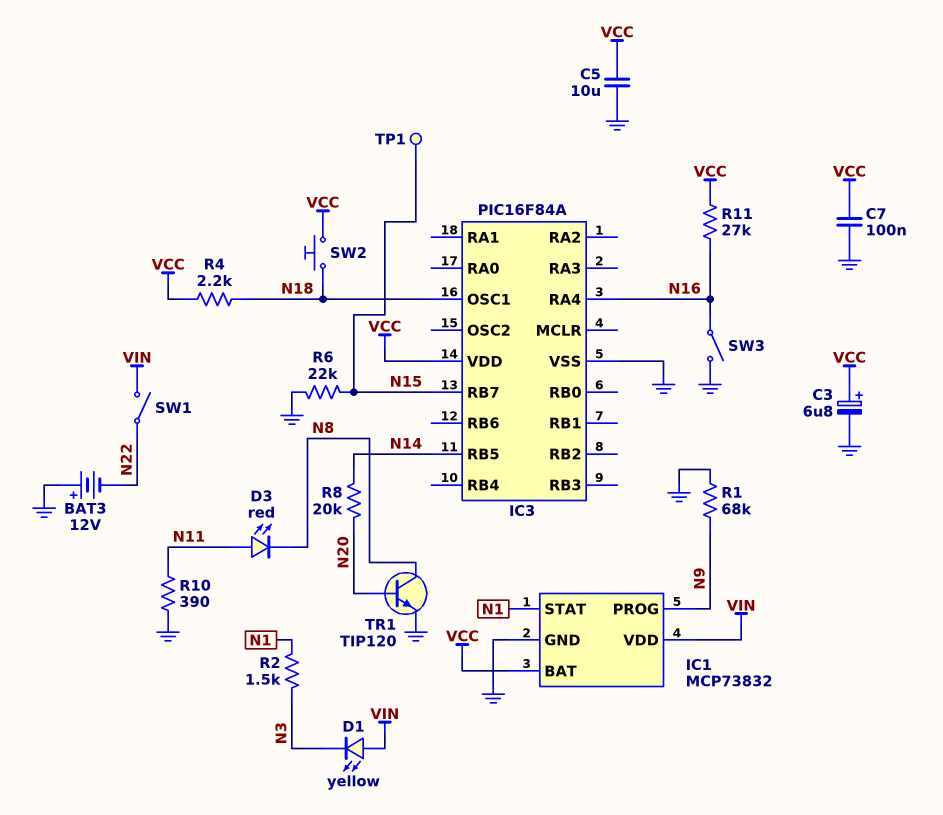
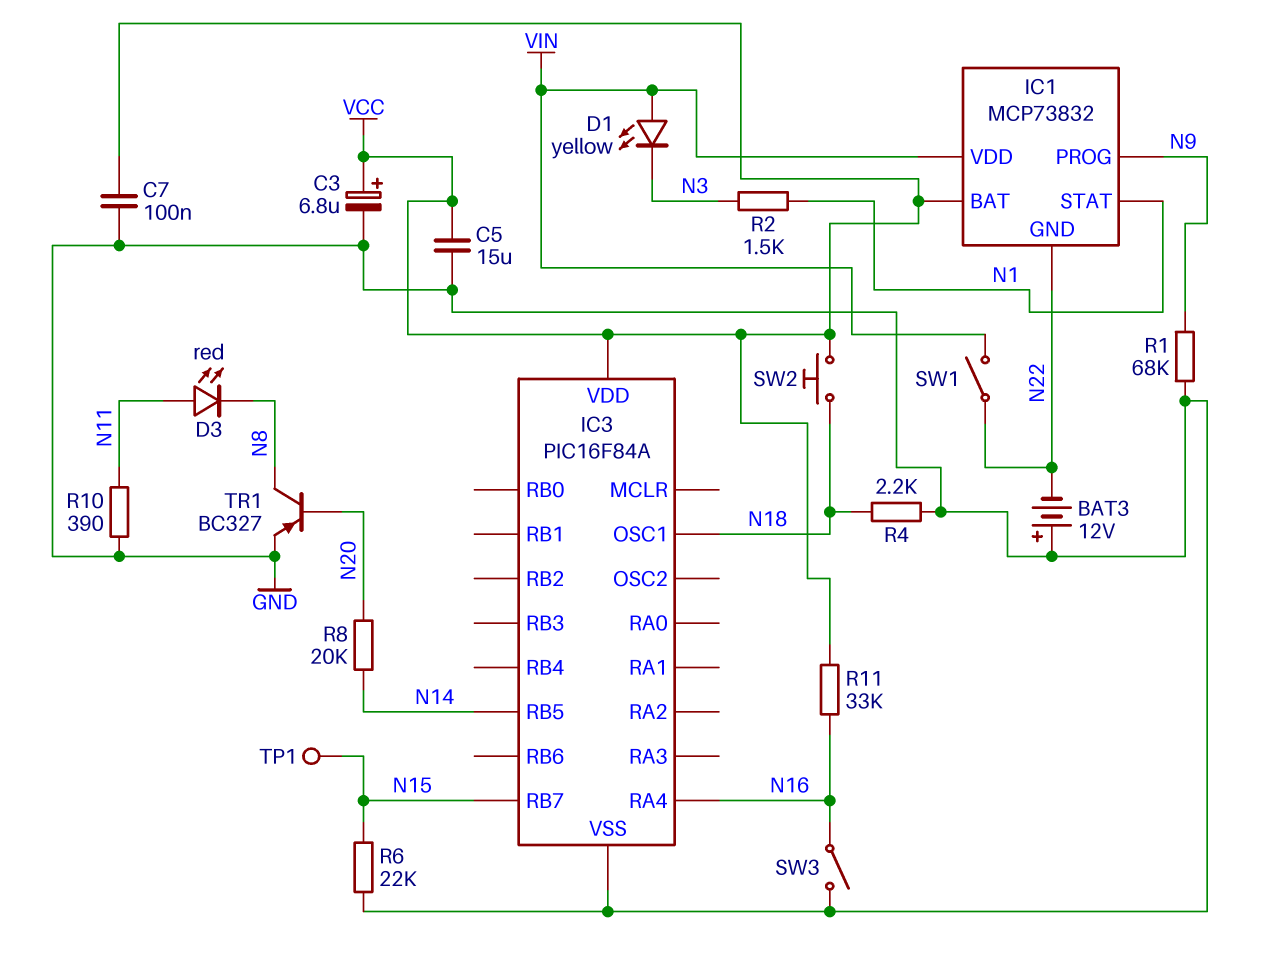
C5: 10uF (GND, VCC) -> 15uF (GND, VCC)
IC1 pin GND: GND -> N22
R4: 2.2k (N18, VCC) -> 2.2k (GND, N18)
R11: 27k (N16, VCC) -> 33k (N16, VCC)
TR1: NPN TIP120 (B N20, C N8, E GND) -> PNP BC327 (B N20, C N8, E GND)

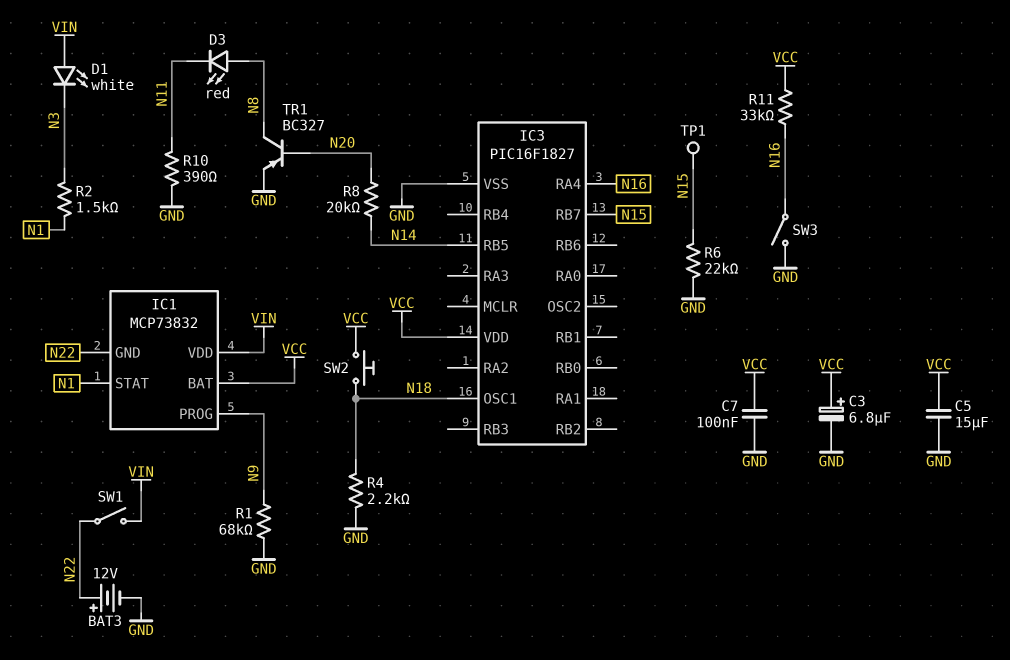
BAT3: 12V (plus GND, minus N22) -> 12V (plus N22, minus GND)
D1: LED yellow (A VIN, K N3) -> LED white (A VIN, K N3)
D3: LED red (A N11, K N8) -> LED red (A N8, K N11)
IC3: PIC16F84A -> PIC16F1827

